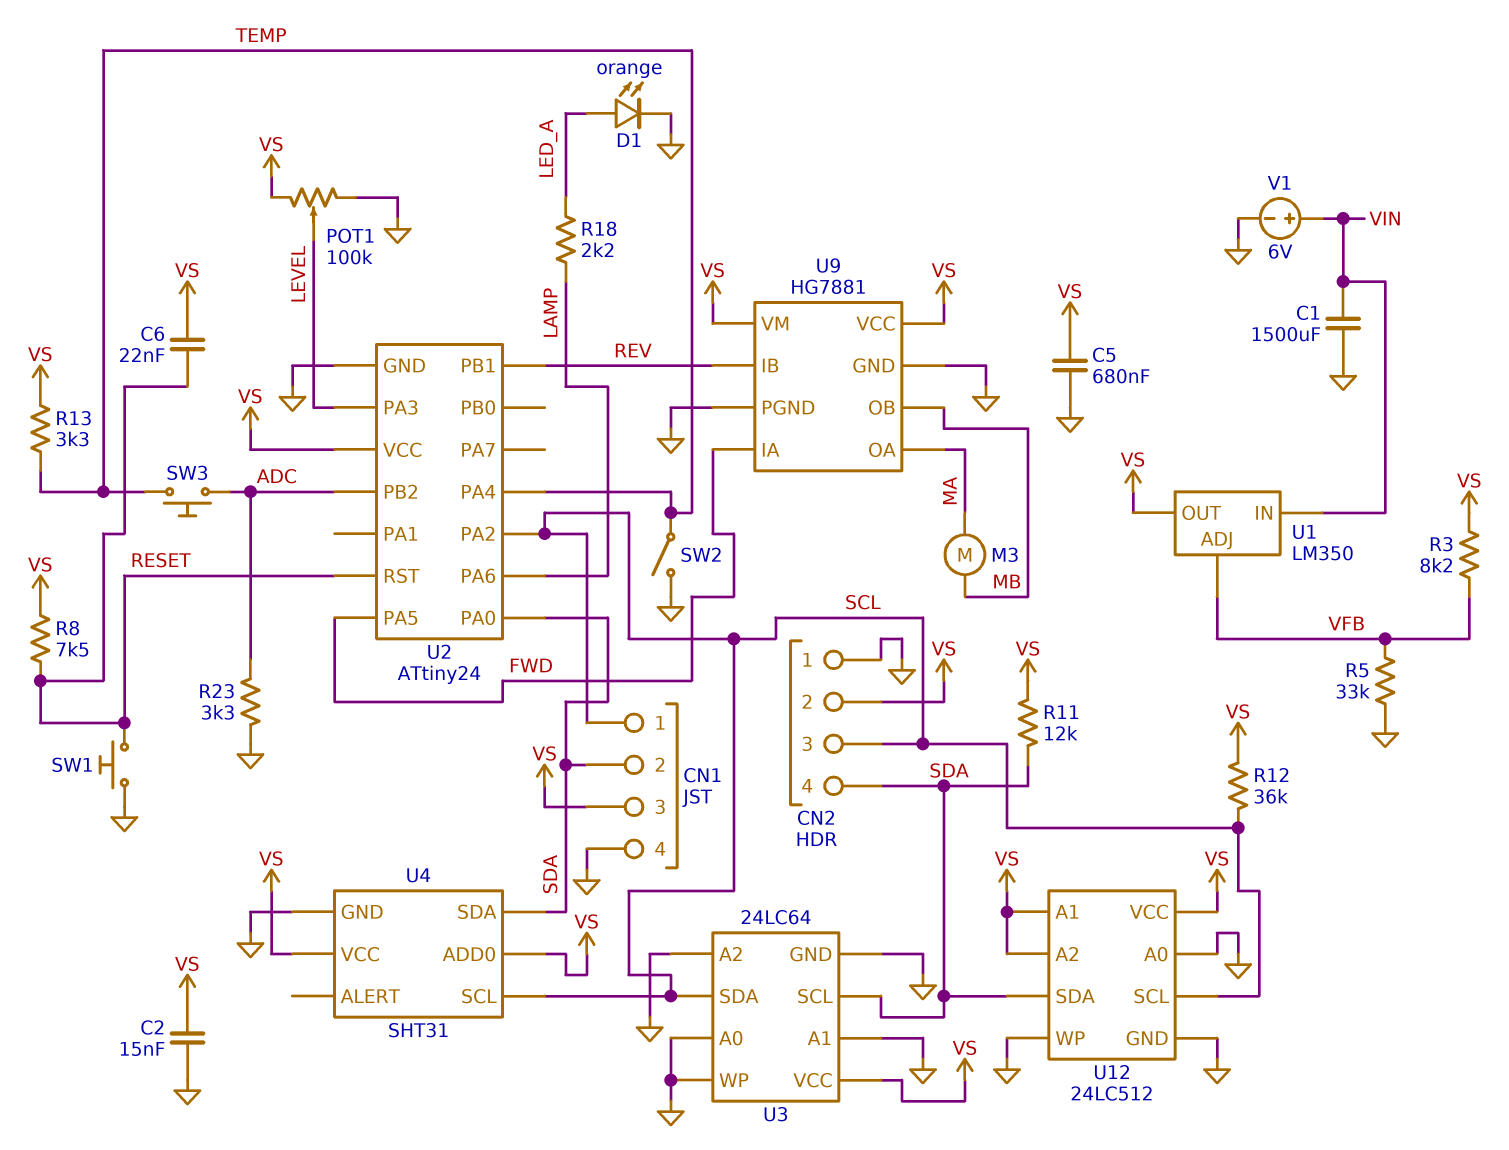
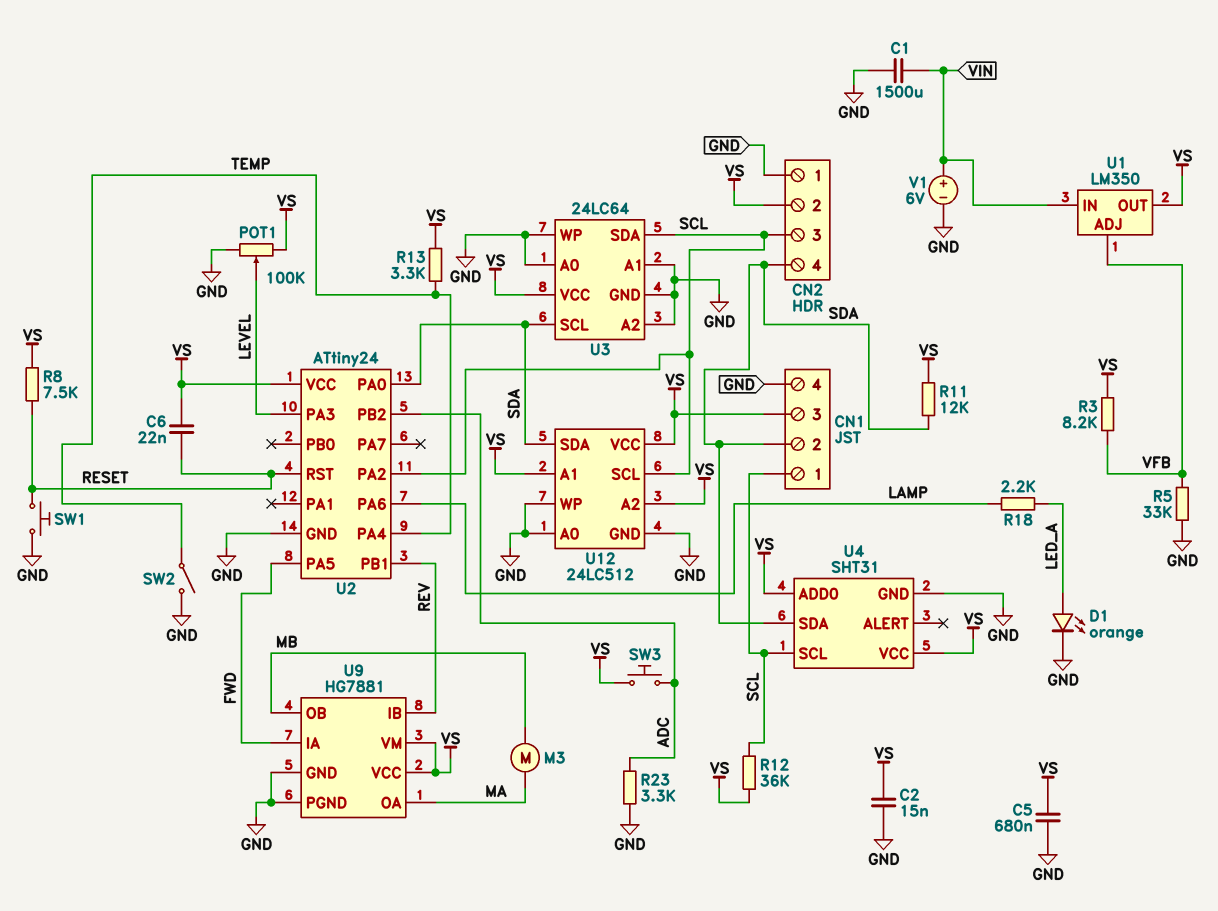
SW3: button (ADC, TEMP) -> button (ADC, VS)

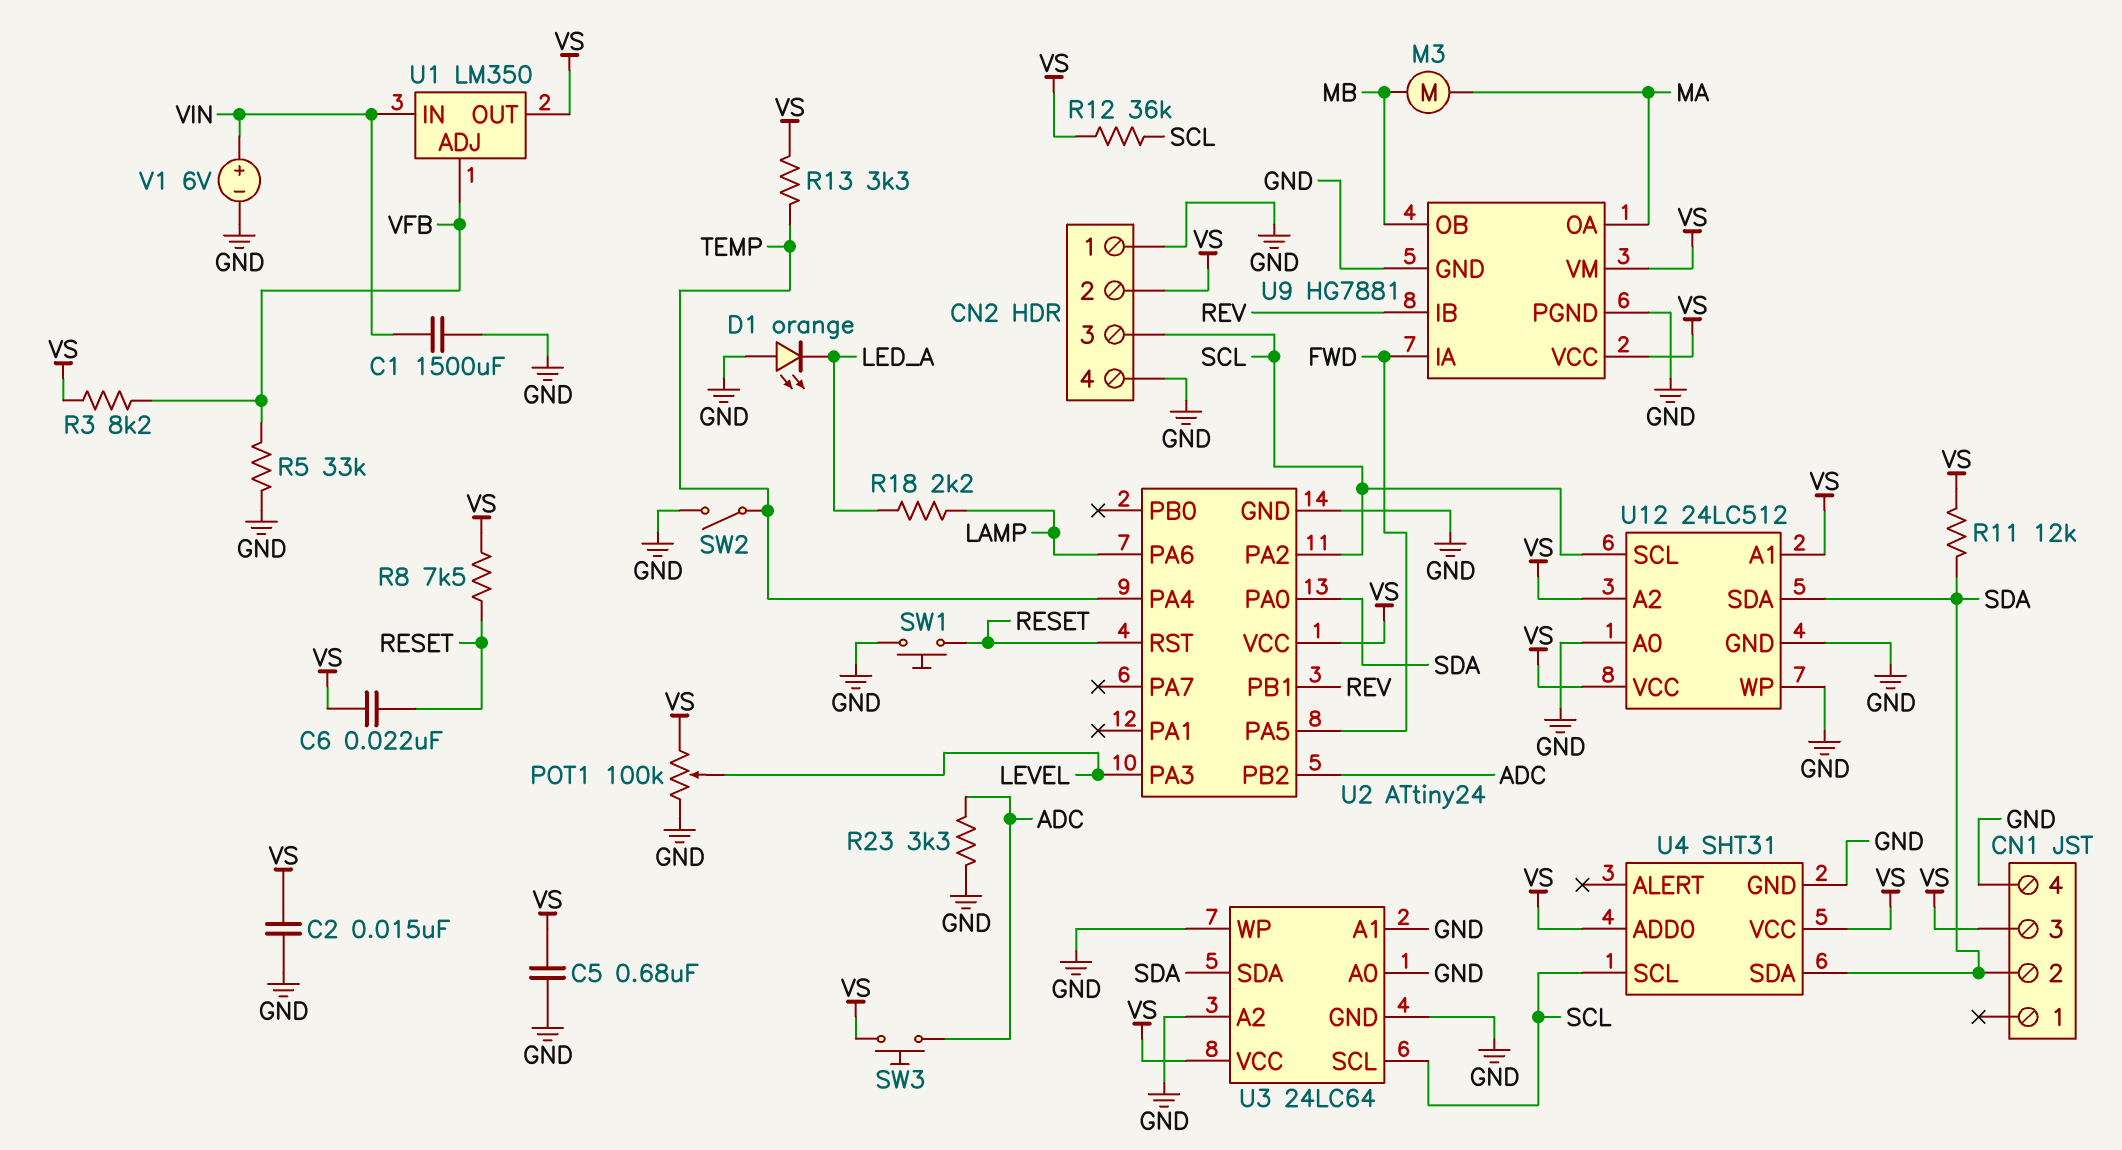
CN1 pin 1: SCL -> none
CN2 pin 4: SDA -> GND
D1: LED orange (A LED_A, K GND) -> LED orange (A GND, K LED_A)
U3 pin SCL: SDA -> SCL
U3 pin SDA: SCL -> SDA

